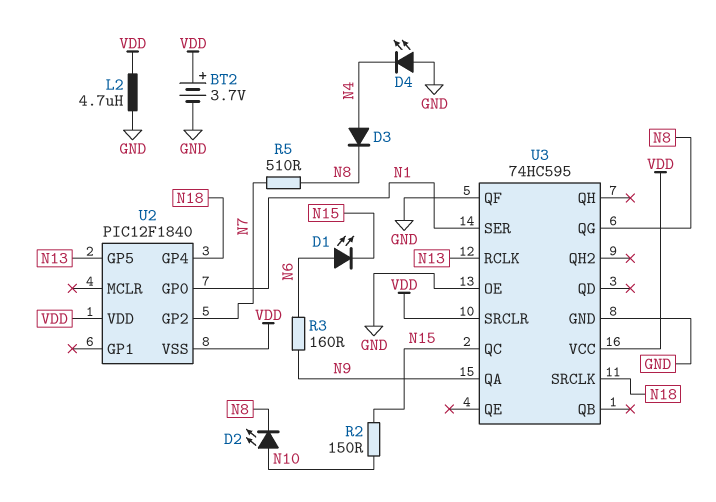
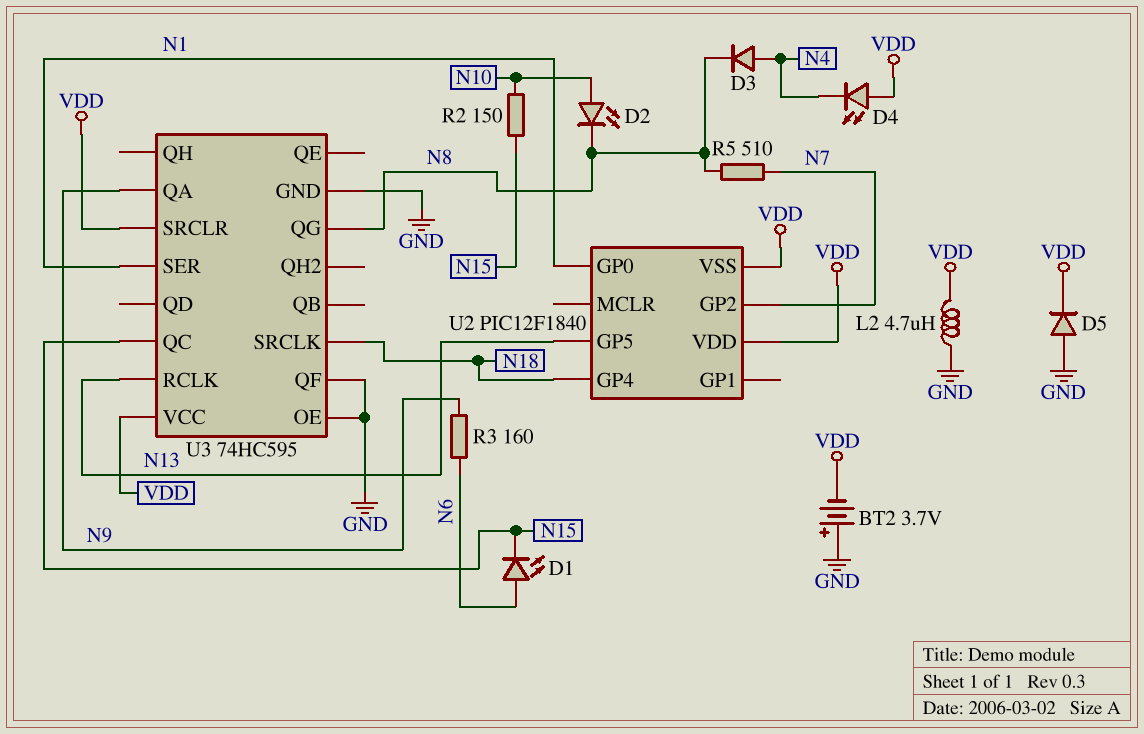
BT2: 3.7V (plus VDD, minus GND) -> 3.7V (plus GND, minus VDD)
D4: LED (A GND, K N4) -> LED (A VDD, K N4)
D5: none -> diode (A GND, K VDD)

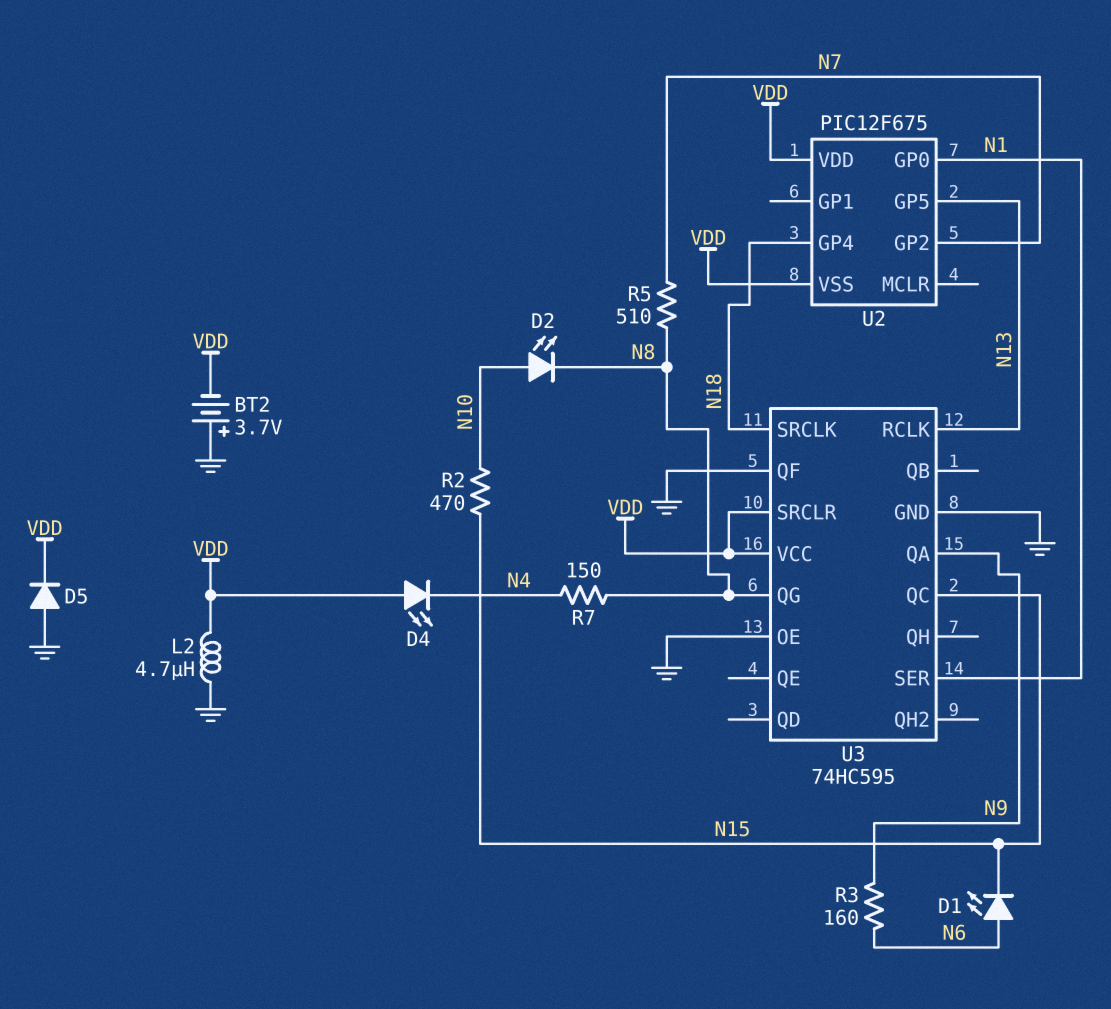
D3: diode (A N4, K N8) -> none
R2: 150 (N10, N15) -> 470 (N10, N15)
R7: none -> 150 (N4, N8)
U2: PIC12F1840 -> PIC12F675

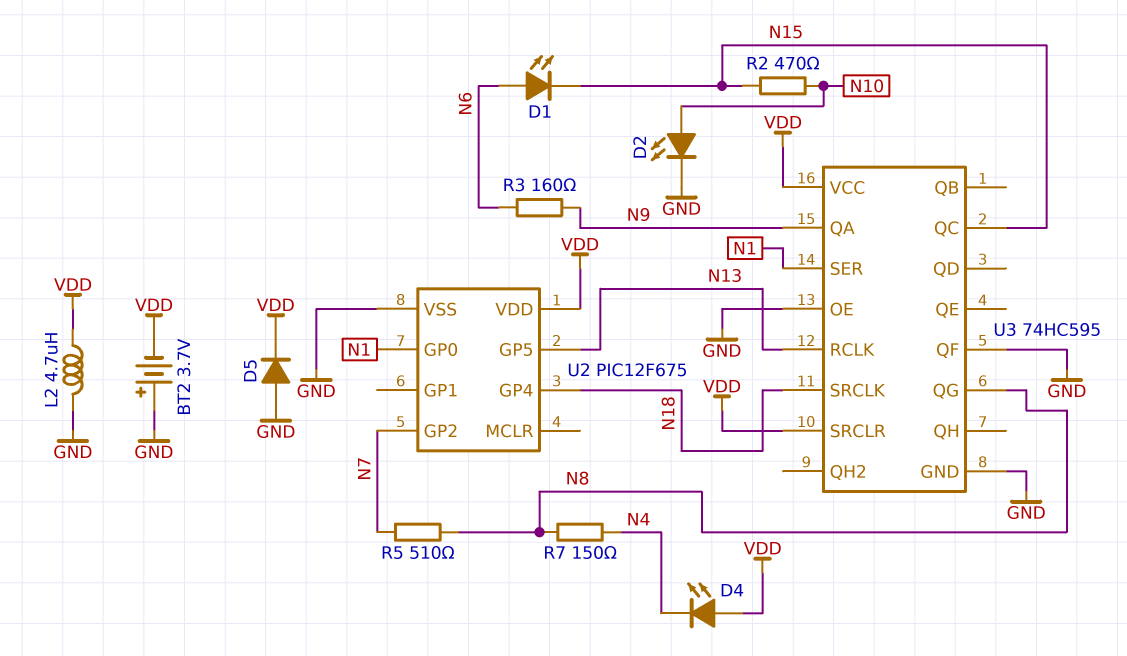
D2: LED (A N10, K N8) -> LED (A N10, K GND)
U2 pin VSS: VDD -> GND

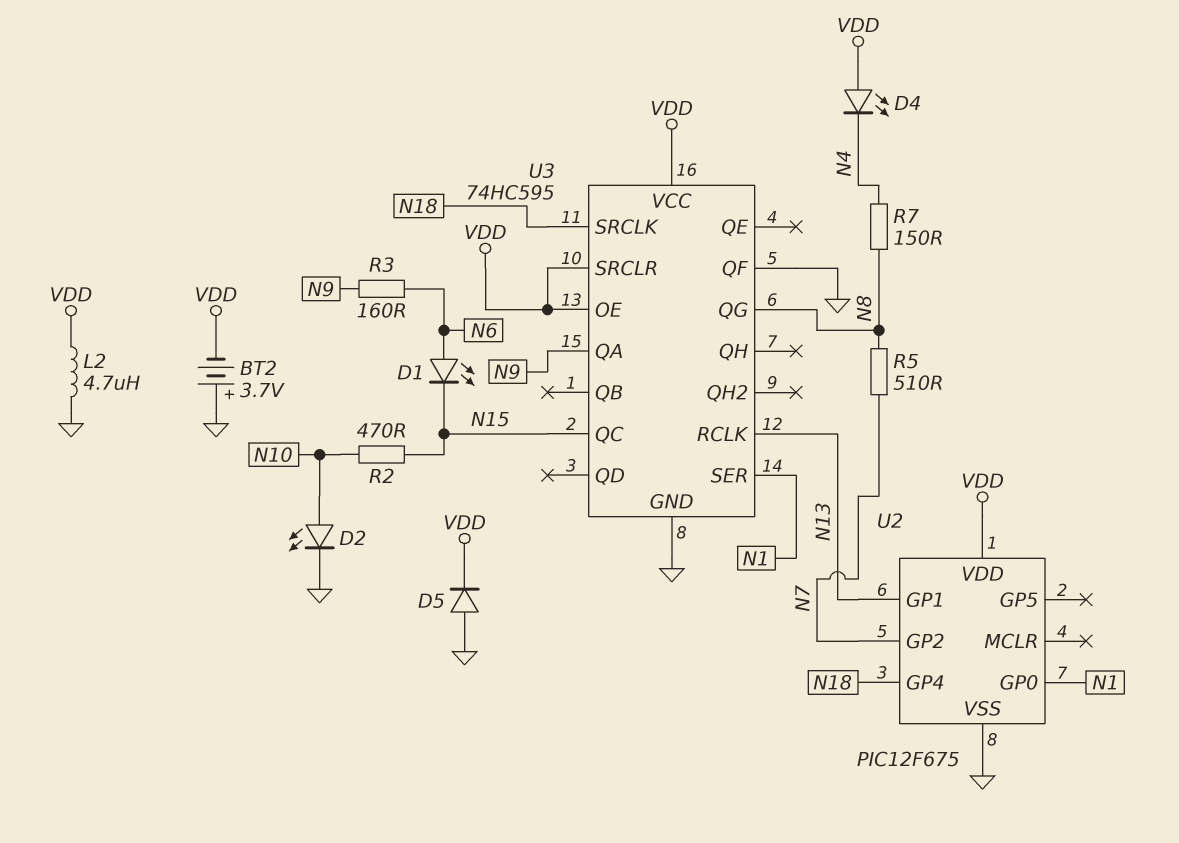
U2 pin GP1: none -> N13
U2 pin GP5: N13 -> none
U3 pin OE: GND -> VDD

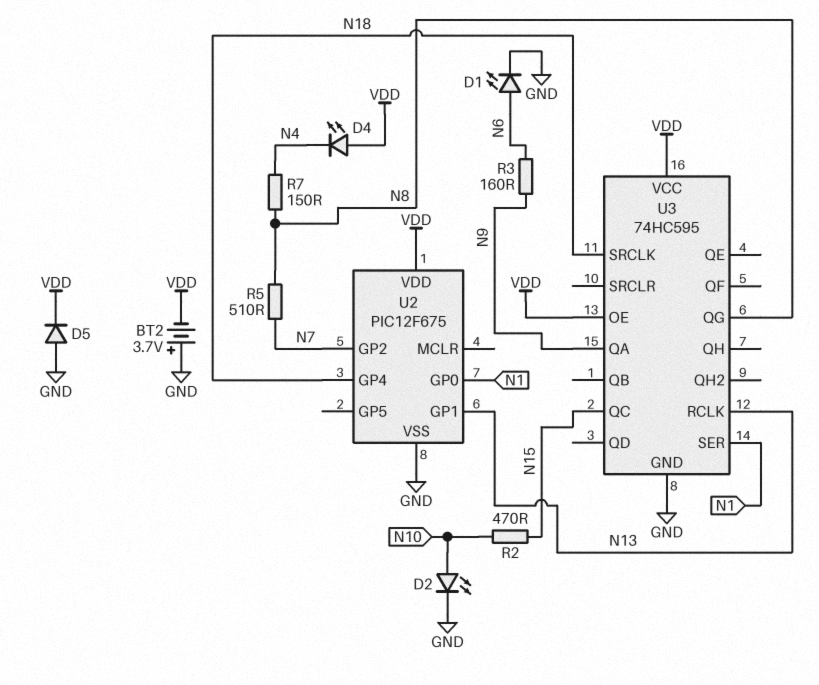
D1: LED (A N6, K N15) -> LED (A N6, K GND)
L2: 4.7uH (GND, VDD) -> none
U3 pin QF: GND -> none
U3 pin SRCLR: VDD -> none

